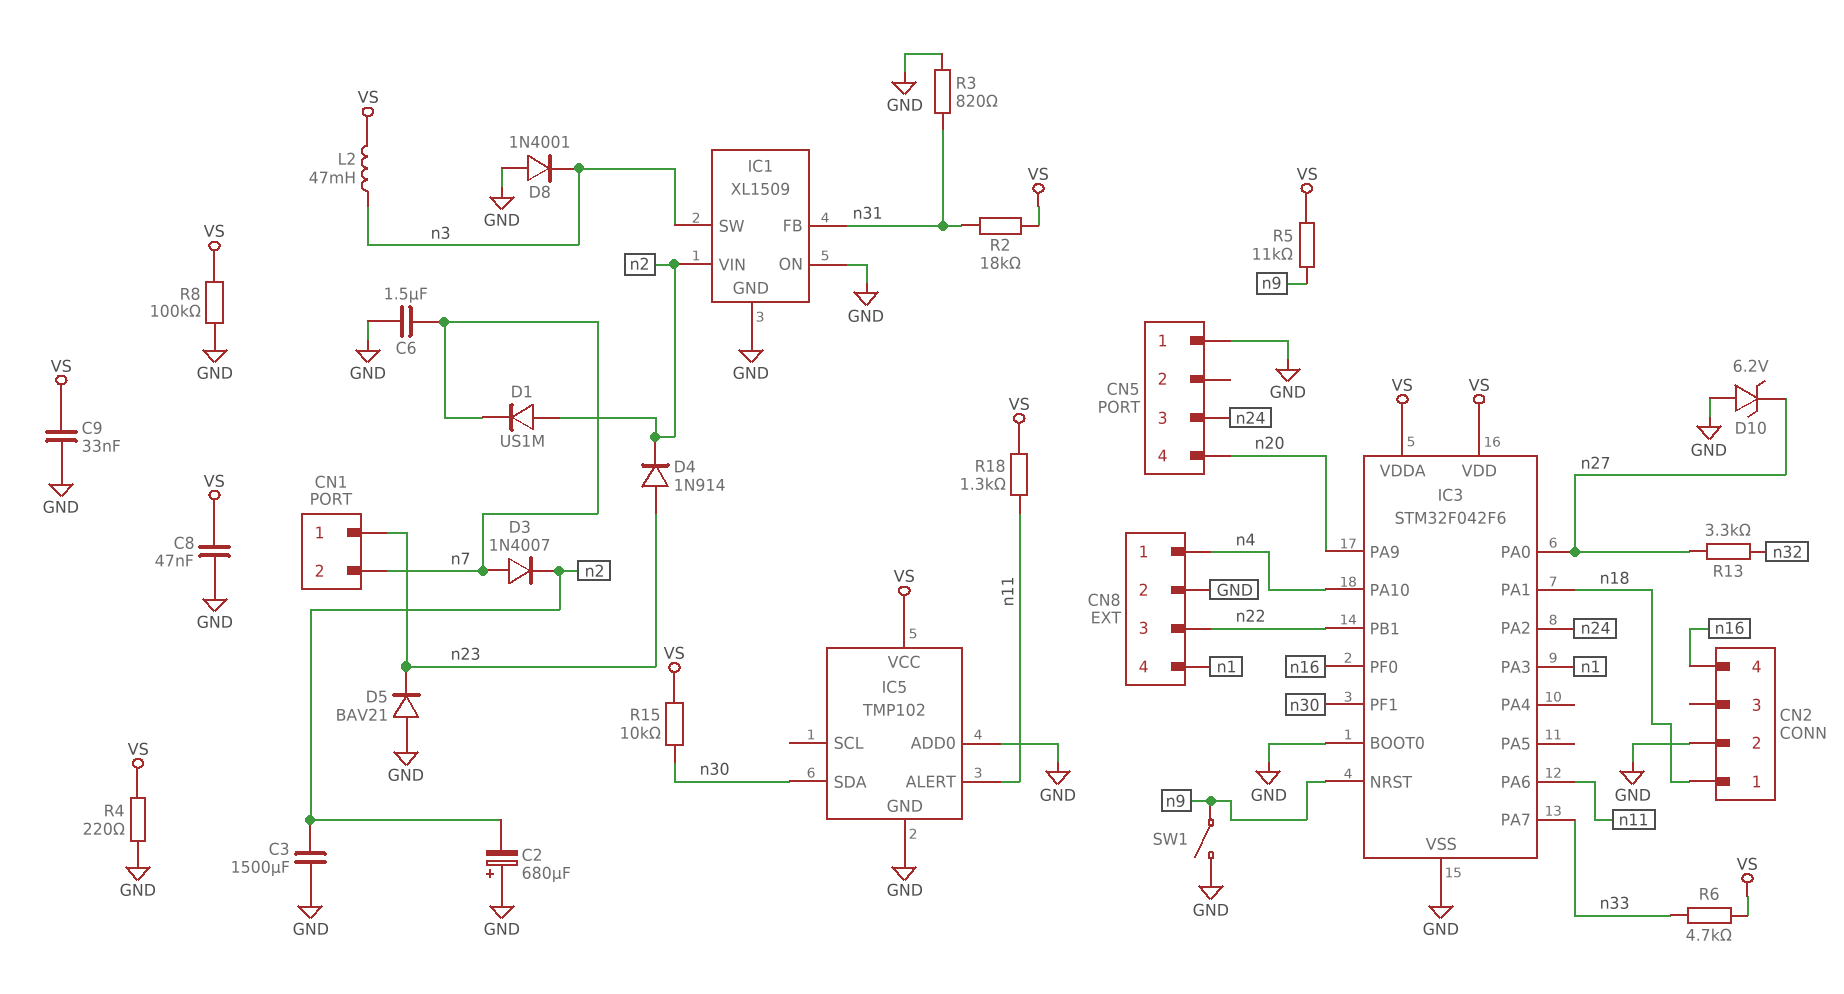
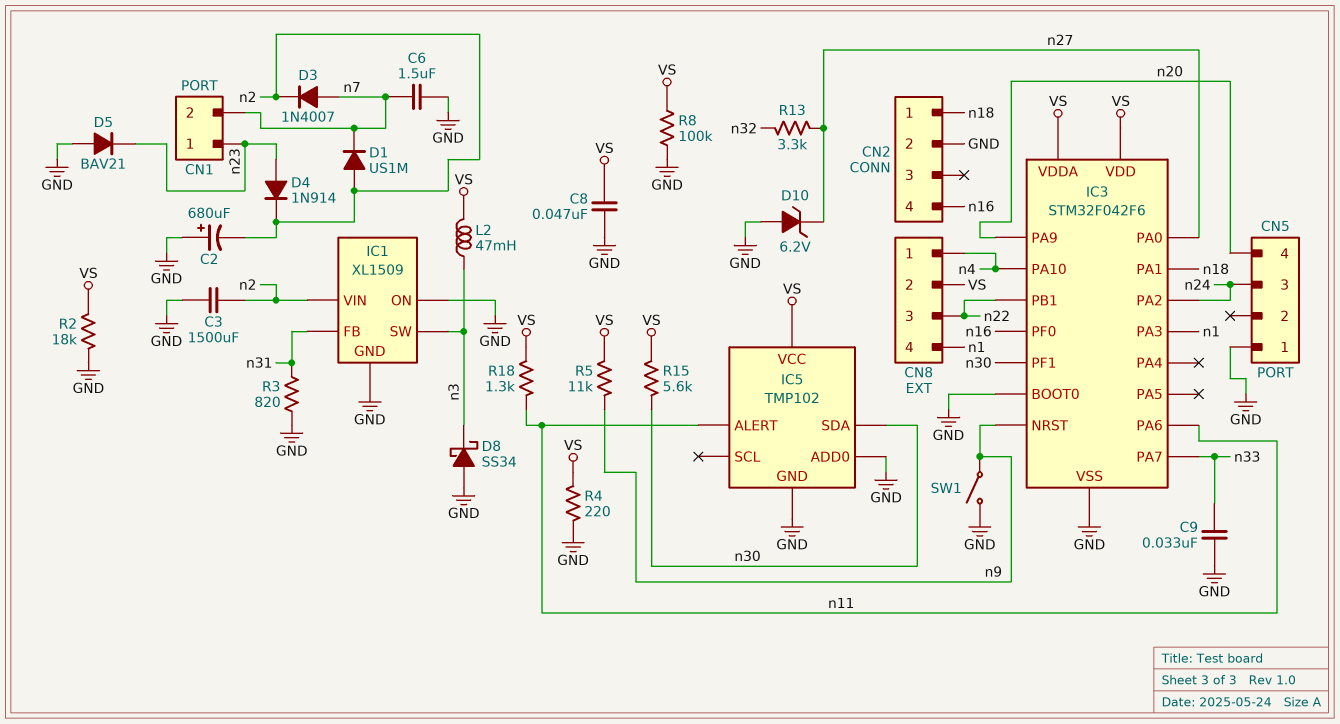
C9: 33nF (GND, VS) -> 33nF (GND, n33)
CN8 pin 2: GND -> VS
D8: diode 1N4001 (A GND, K n3) -> schottky SS34 (A GND, K n3)
R2: 18k (VS, n31) -> 18k (GND, VS)
R6: 4.7k (VS, n33) -> none
R15: 10k (VS, n30) -> 5.6k (VS, n30)

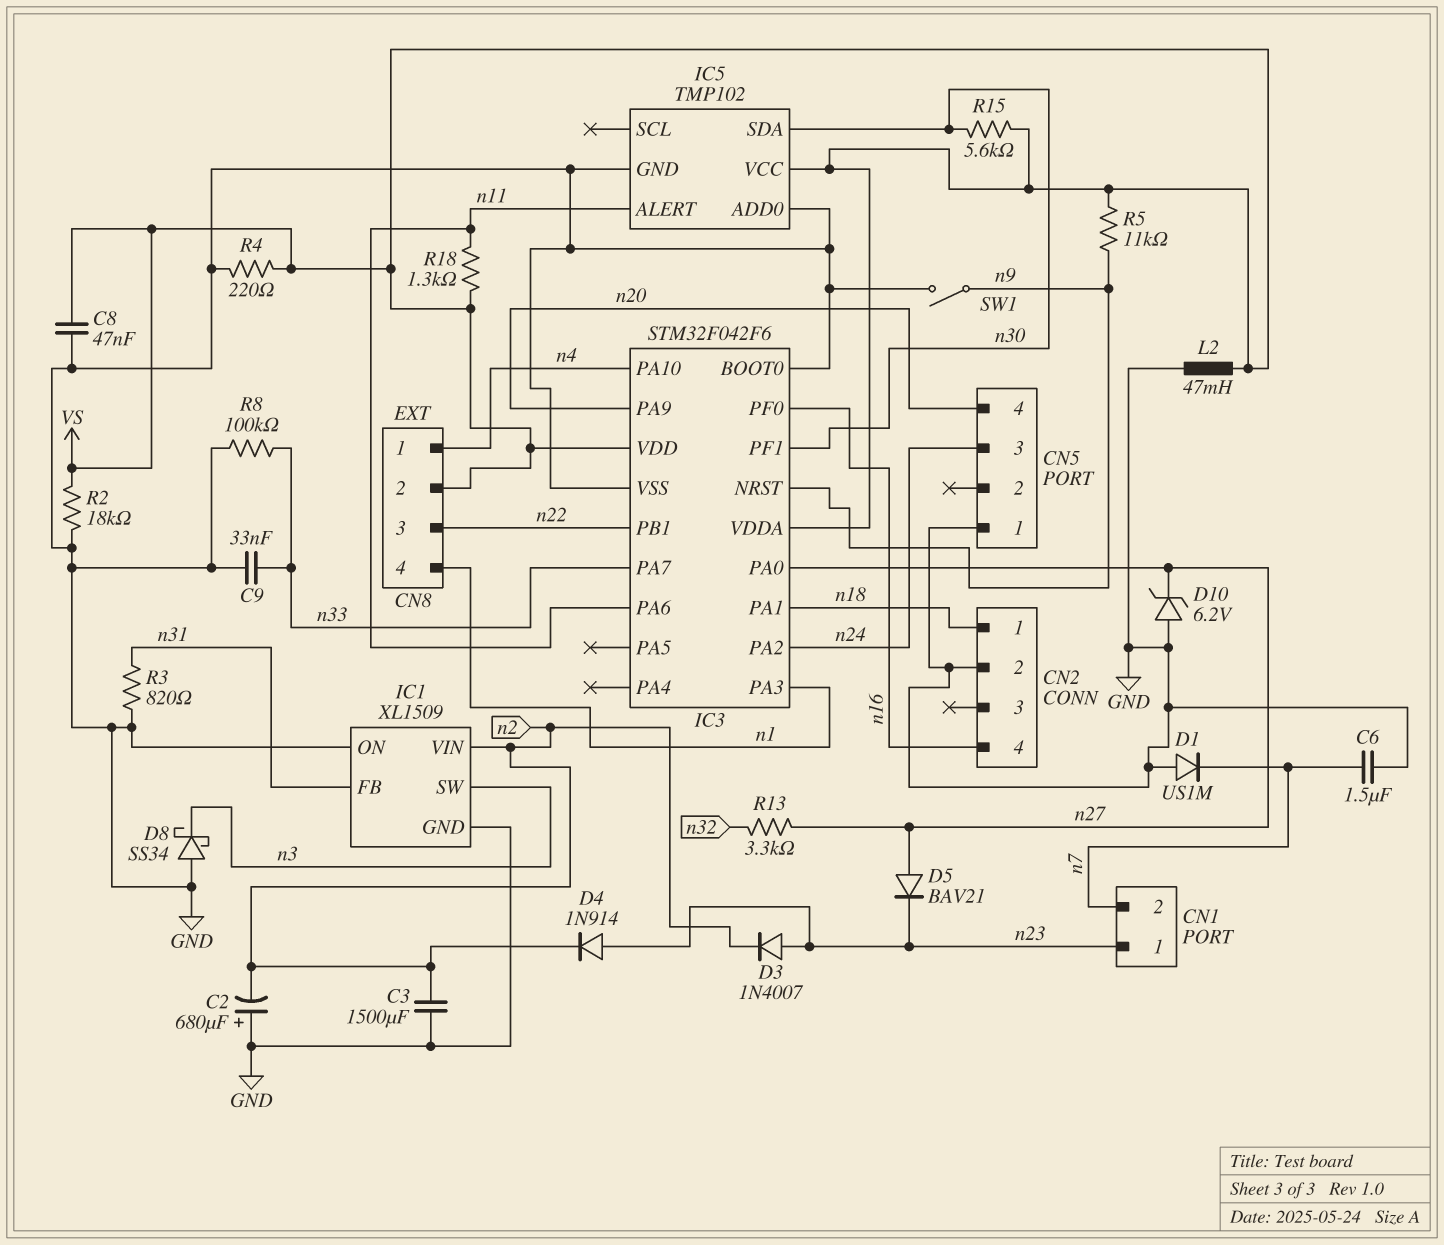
D1: diode US1M (A n2, K n7) -> diode US1M (A GND, K n7)
D3: diode 1N4007 (A n7, K n2) -> diode 1N4007 (A n23, K n2)
D5: diode BAV21 (A GND, K n23) -> diode BAV21 (A n27, K n23)
L2: 47mH (VS, n3) -> 47mH (GND, VS)
R8: 100k (GND, VS) -> 100k (GND, n33)

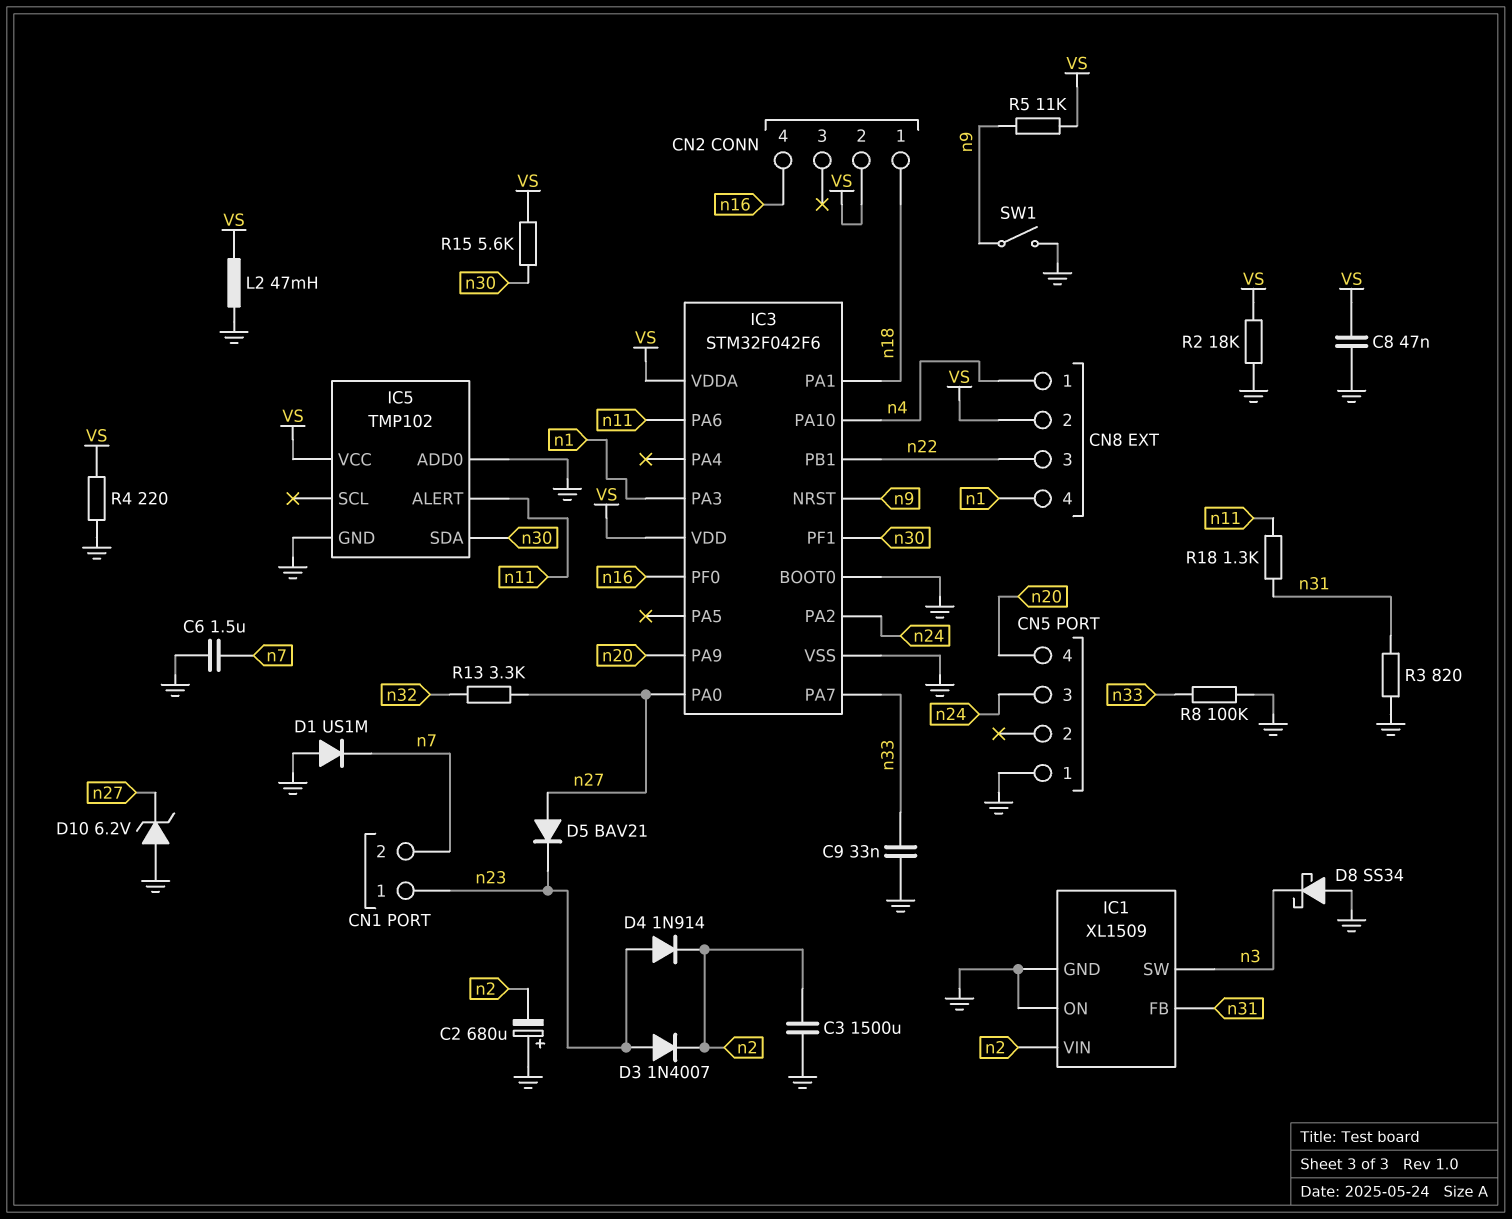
CN2 pin 2: GND -> VS
R18: 1.3k (VS, n11) -> 1.3k (n11, n31)

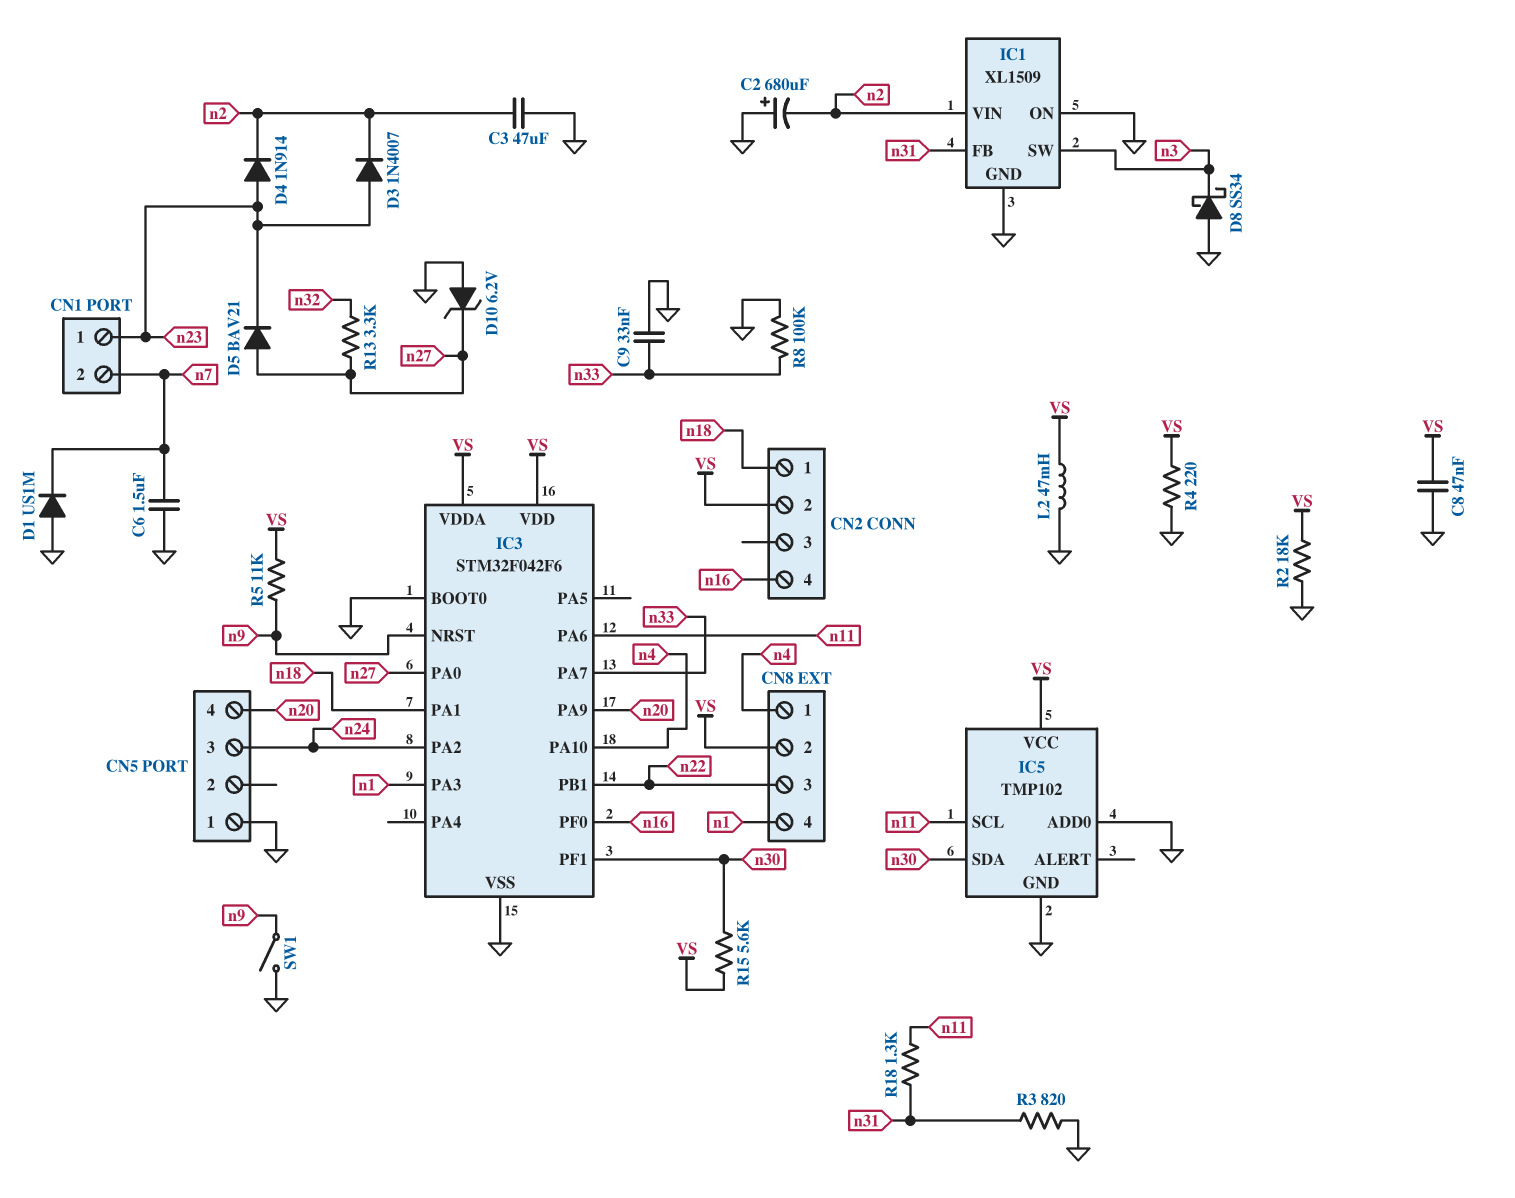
C3: 1500uF (GND, n2) -> 47uF (GND, n2)
IC5 pin ALERT: n11 -> none
IC5 pin SCL: none -> n11

